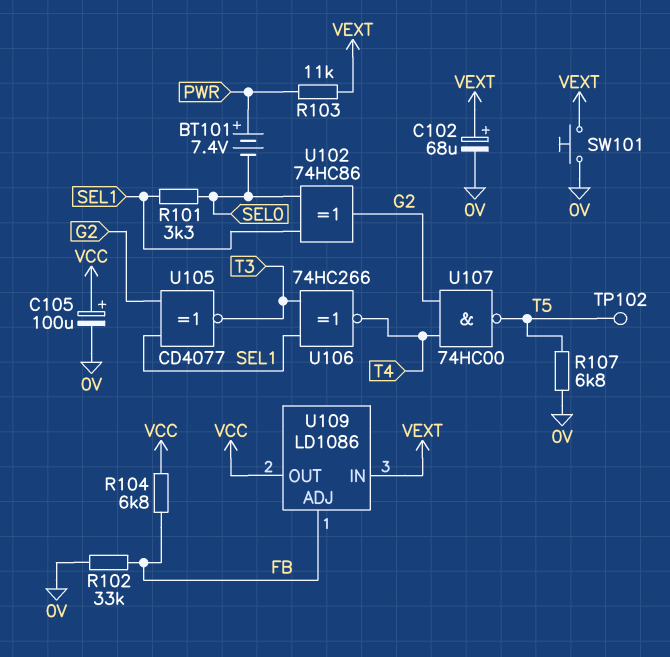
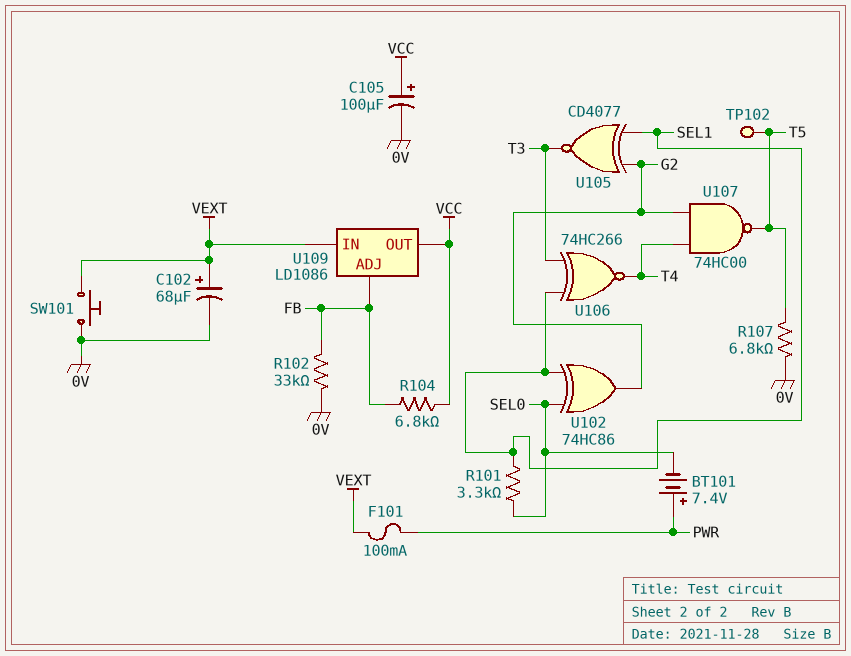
F101: none -> 100mA (PWR, VEXT)
R103: 11k (PWR, VEXT) -> none

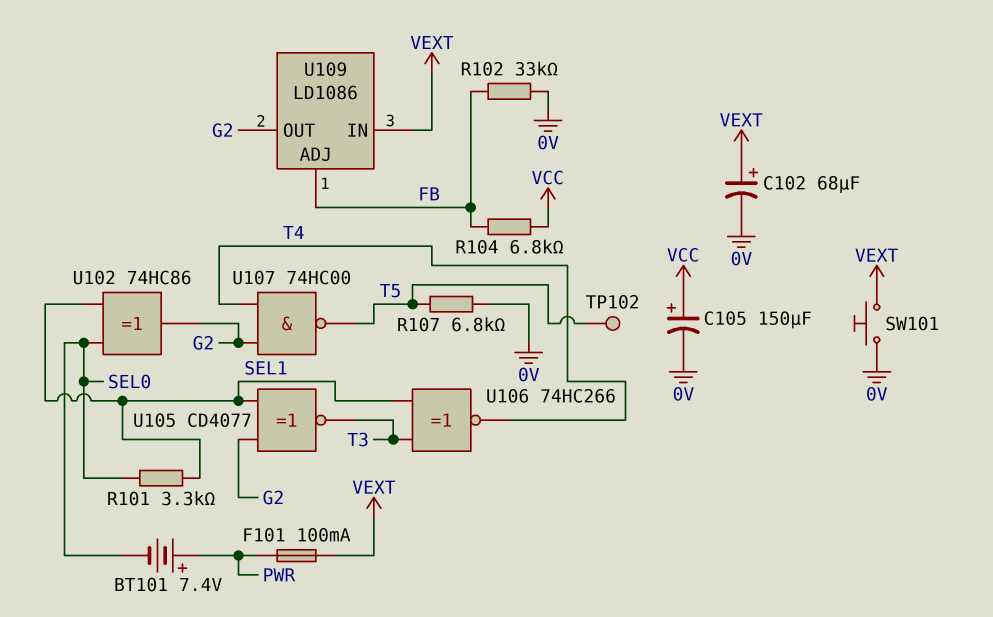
C105: 100uF (plus VCC, minus 0V) -> 150uF (plus VCC, minus 0V)
U109 pin OUT: VCC -> G2

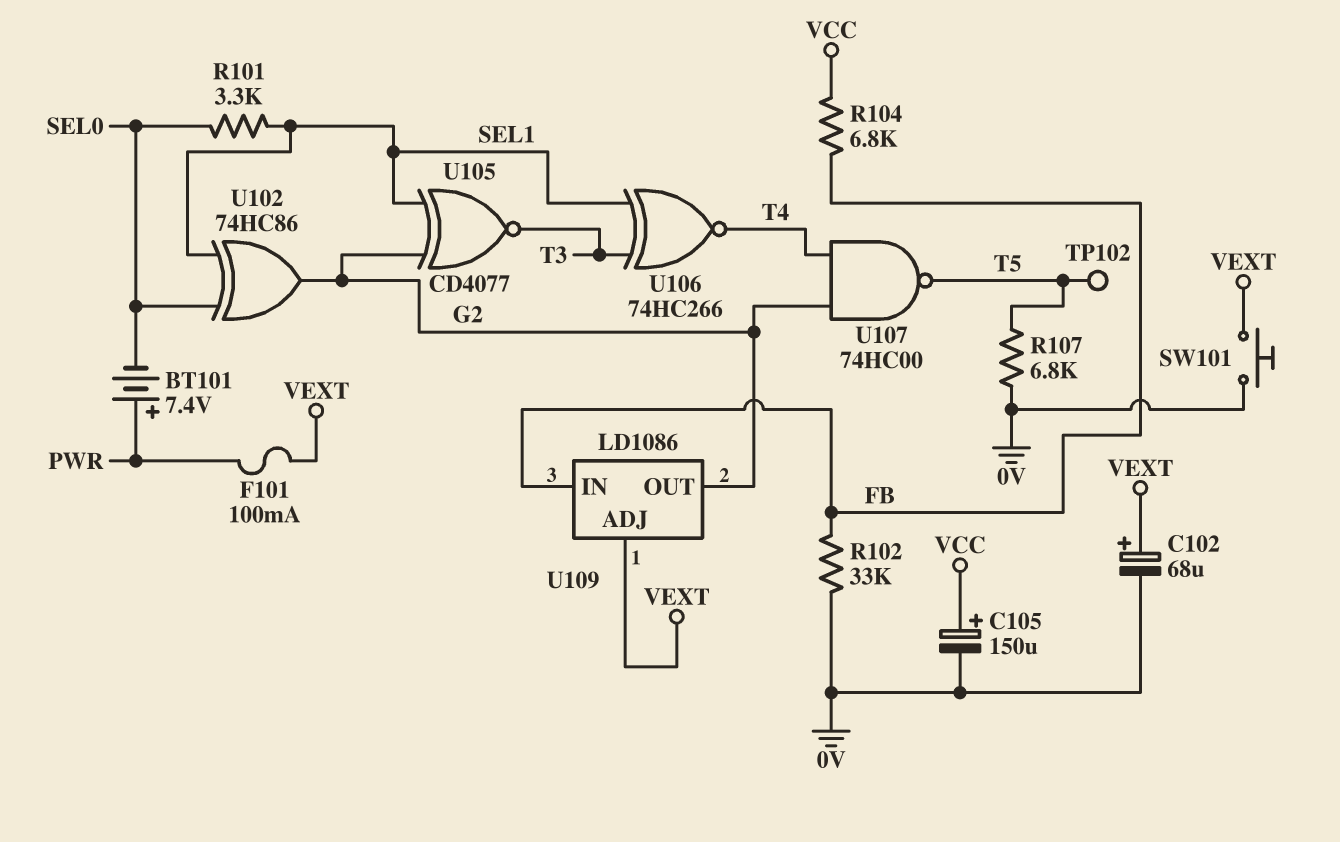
U109 pin ADJ: FB -> VEXT
U109 pin IN: VEXT -> FB

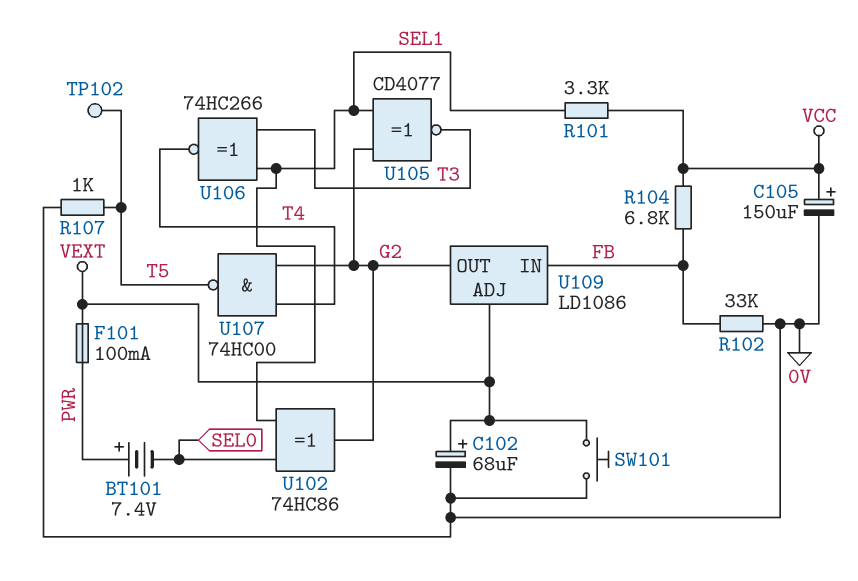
R101: 3.3k (SEL0, SEL1) -> 3.3k (SEL1, VCC)
R107: 6.8k (0V, T5) -> 1k (0V, T5)

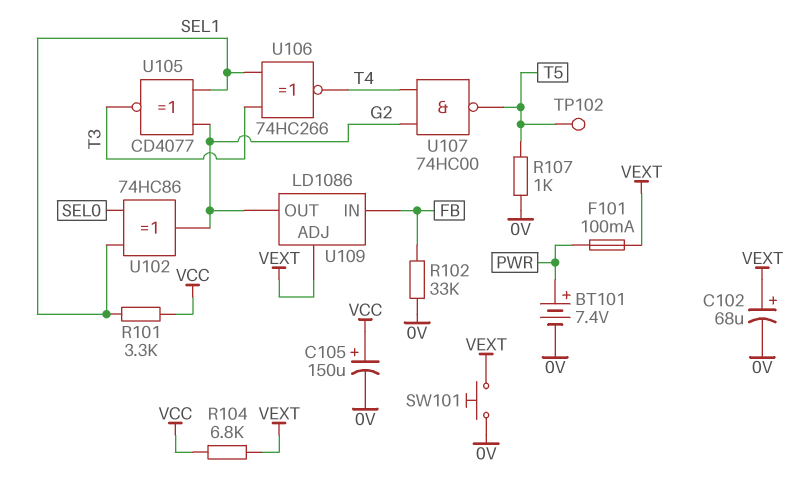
BT101: 7.4V (plus PWR, minus SEL0) -> 7.4V (plus PWR, minus 0V)
R104: 6.8k (FB, VCC) -> 6.8k (VCC, VEXT)

